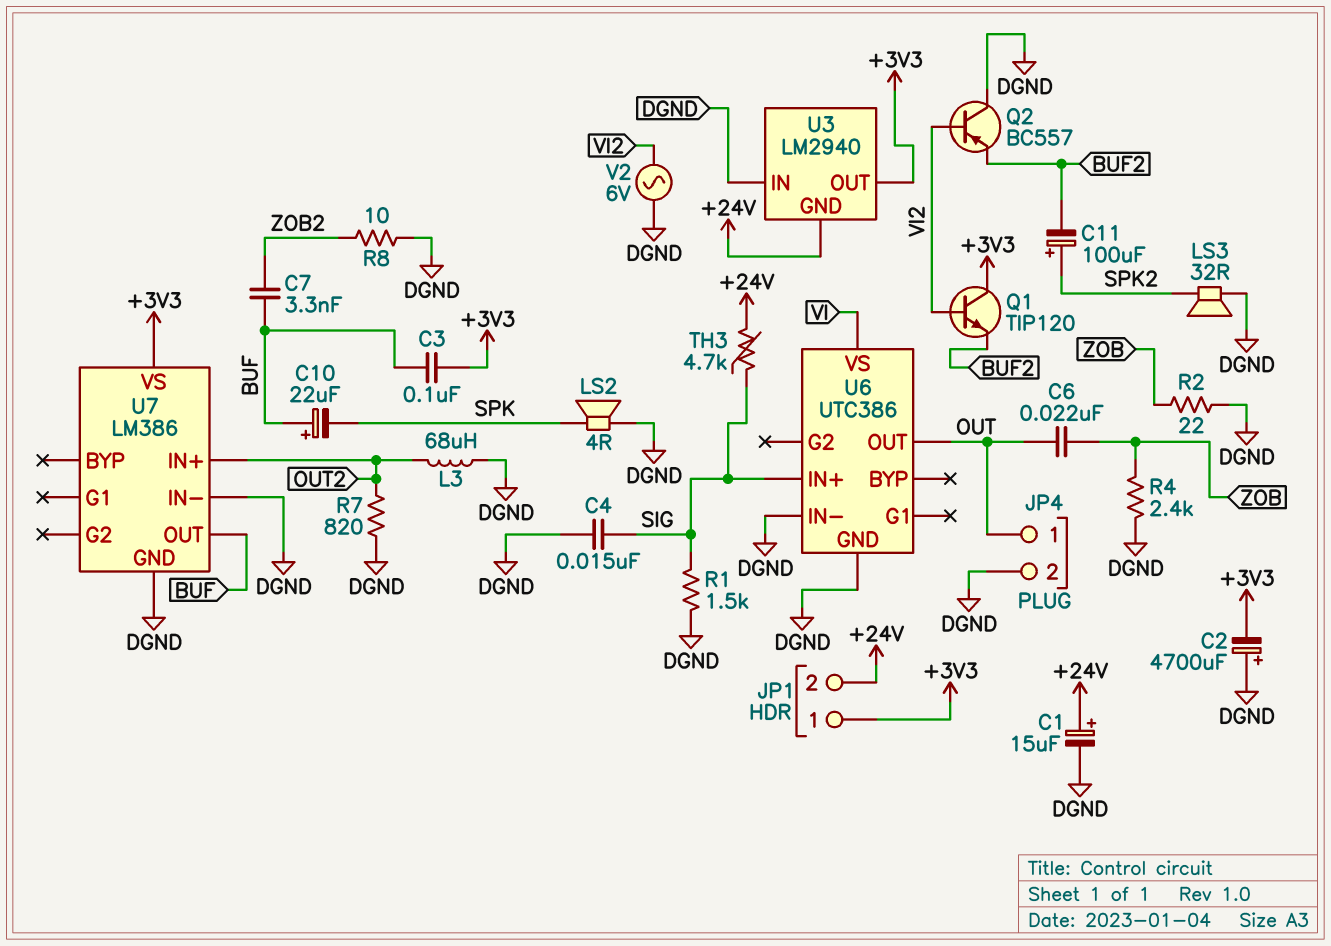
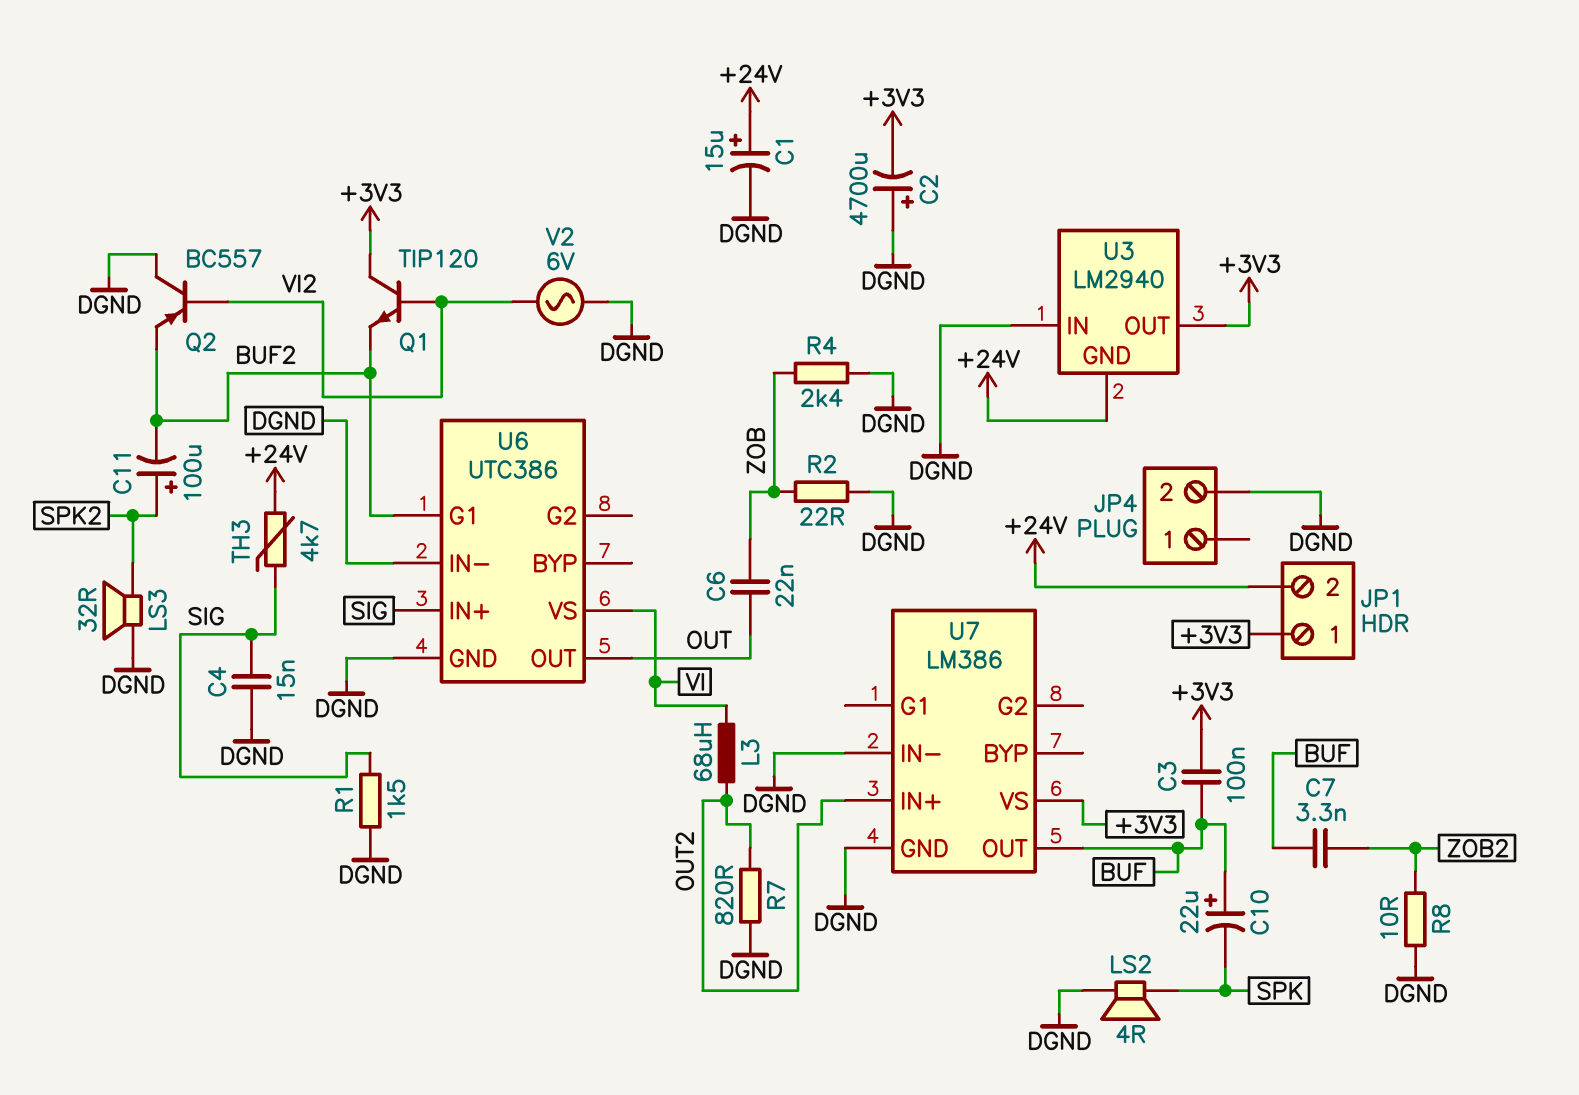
JP4 pin 1: OUT -> none
L3: 68uH (DGND, OUT2) -> 68uH (OUT2, VI)
U6 pin G1: none -> BUF2

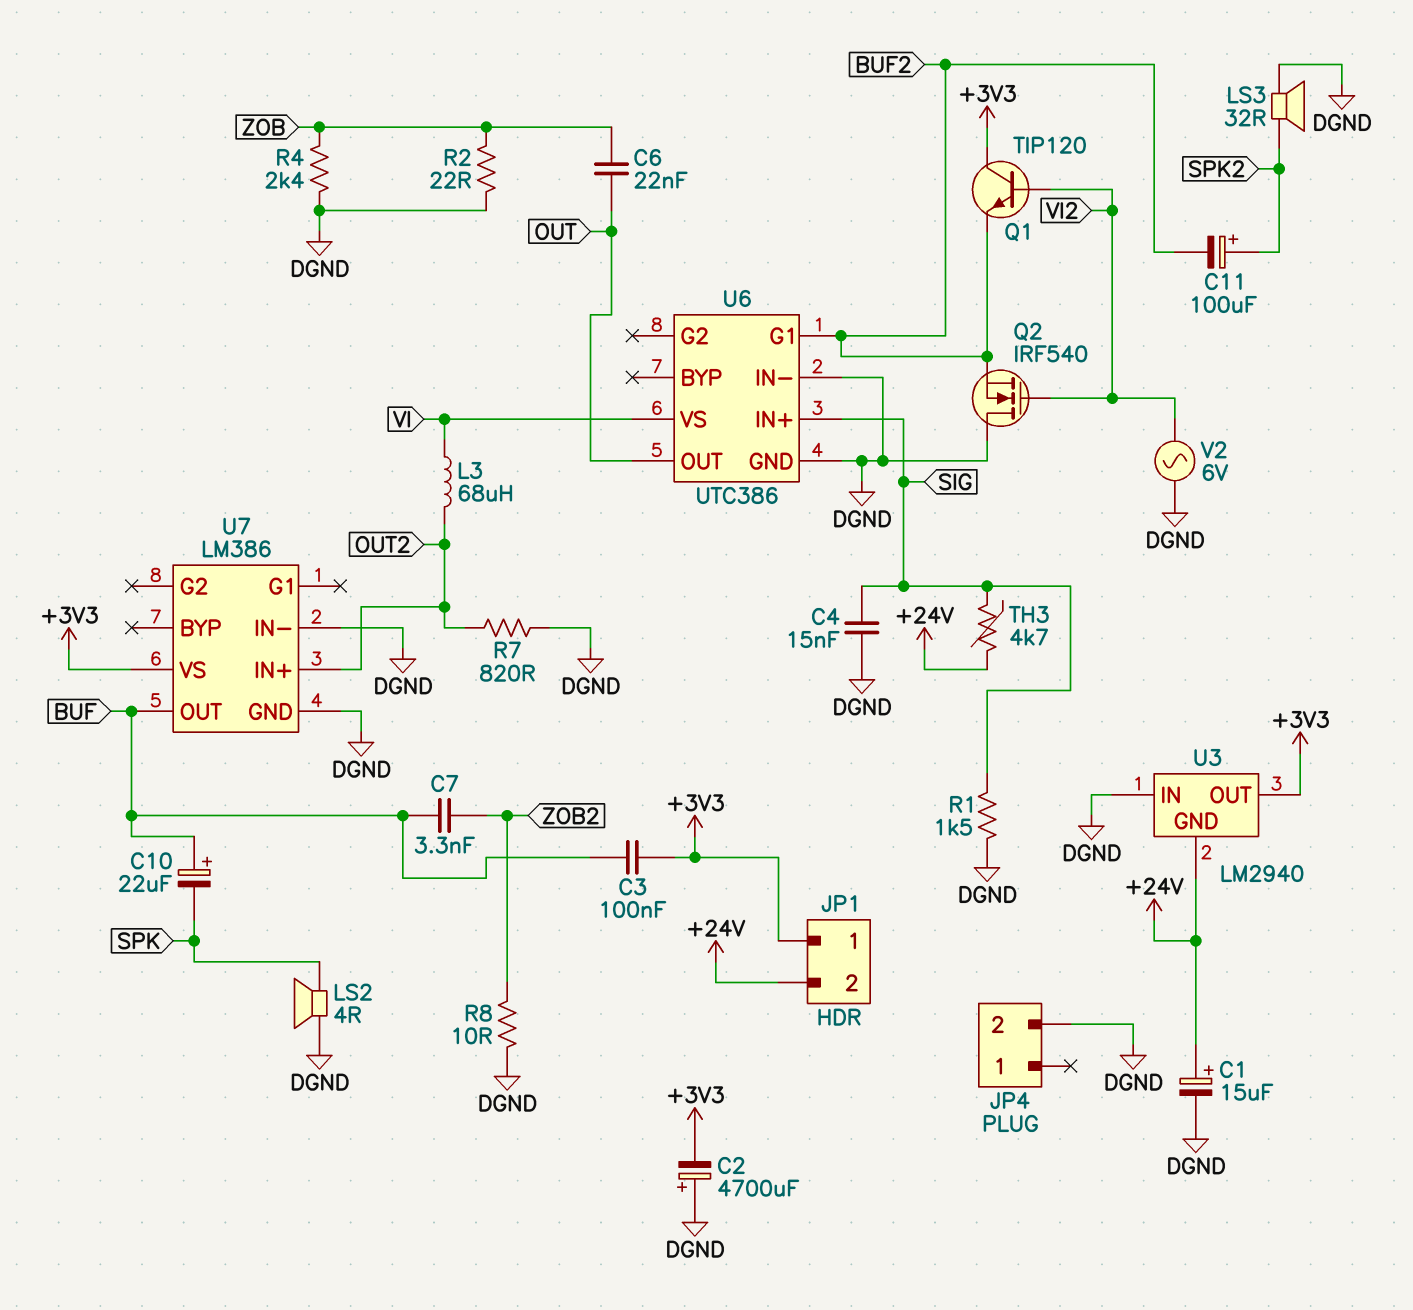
Q2: PNP BC557 (B VI2, C DGND, E BUF2) -> NMOS IRF540 (G VI2, D DGND, S BUF2)

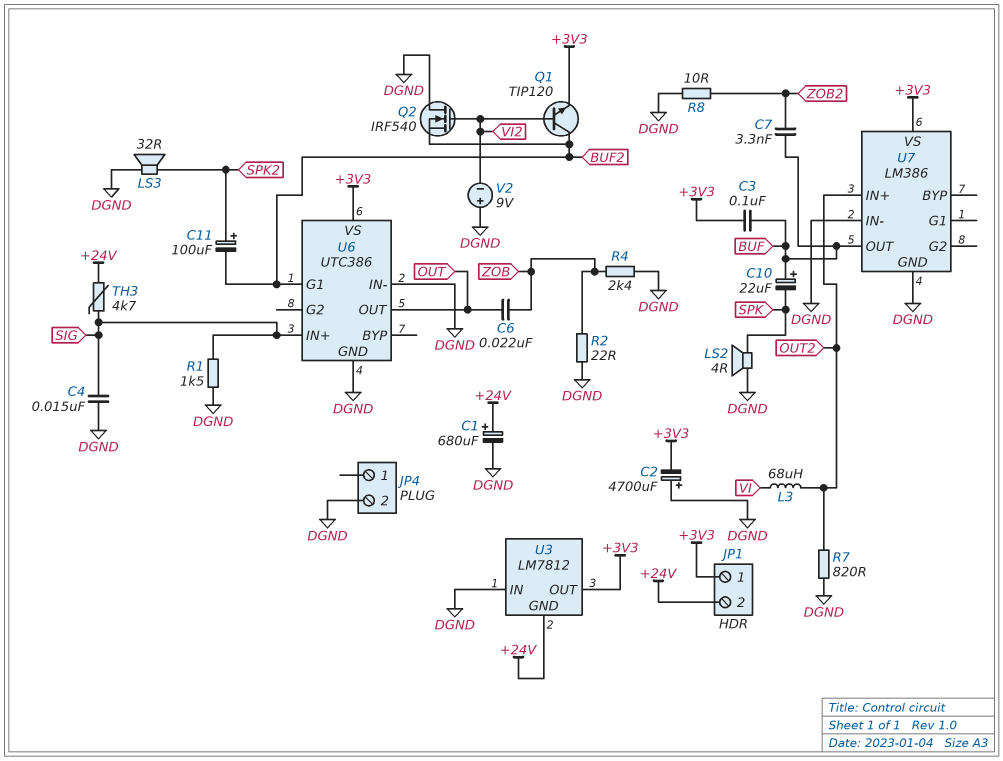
C1: 15uF (plus +24V, minus DGND) -> 680uF (plus +24V, minus DGND)
Q1: NPN TIP120 (B VI2, C +3V3, E BUF2) -> NPN TIP120 (B VI2, C BUF2, E +3V3)
U3: LM2940 -> LM7812
U6 pin VS: VI -> +3V3
V2: AC 6V (DGND, VI2) -> 9V (plus DGND, minus VI2)

